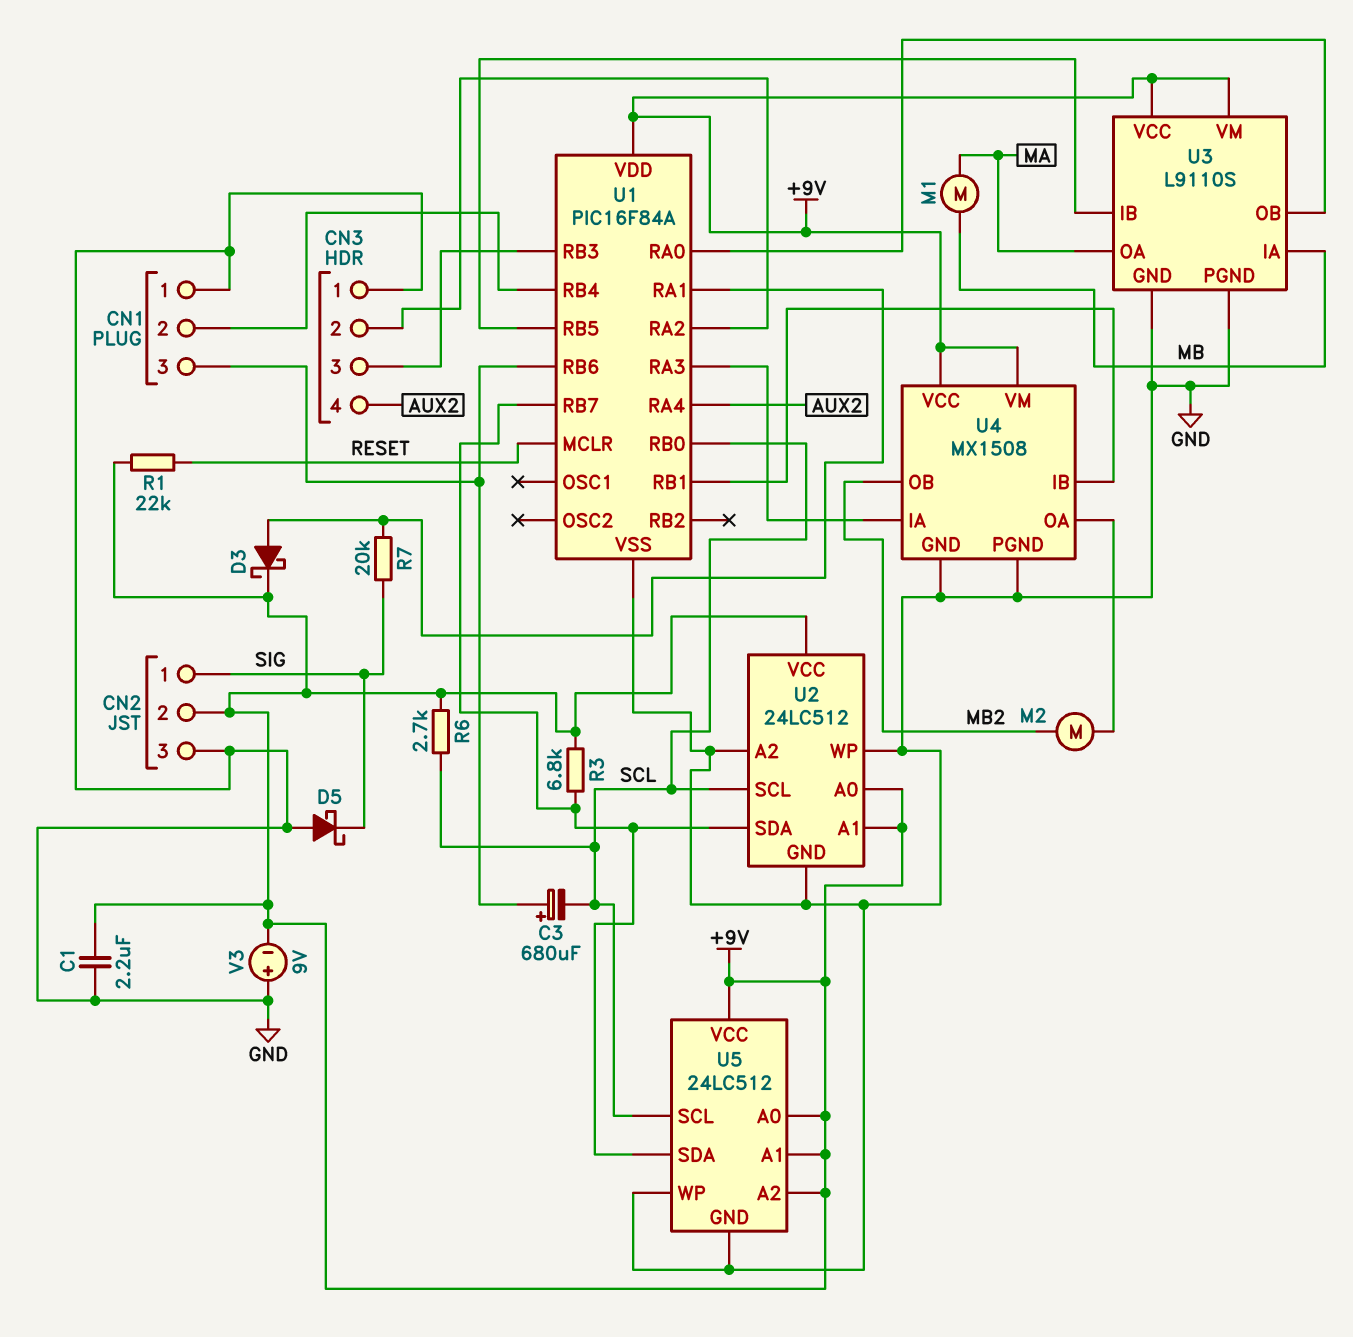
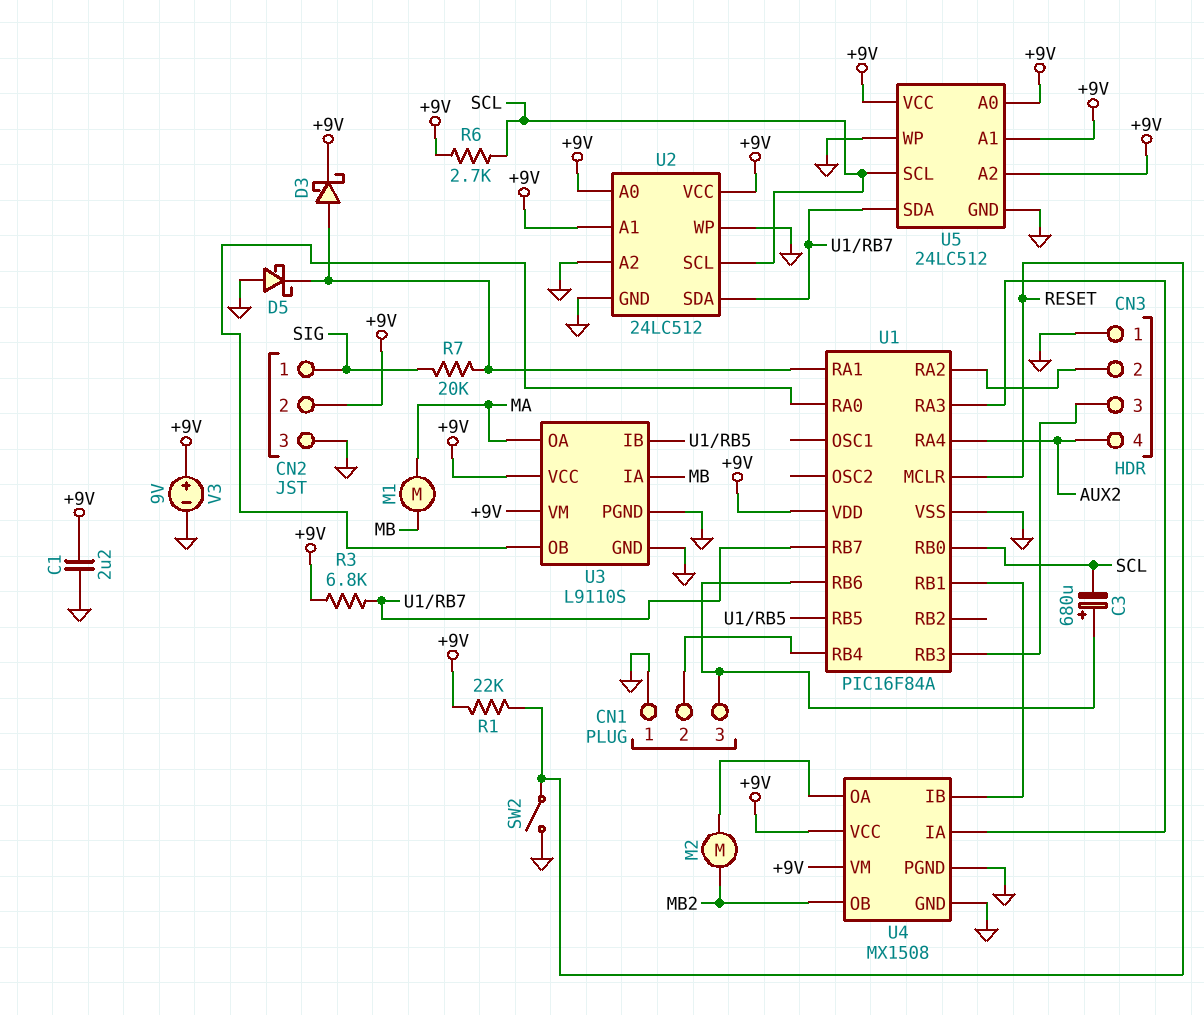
D5: schottky (A GND, K SIG) -> schottky (A GND, K U1/RA1)
SW2: none -> switch (GND, RESET)
V3: 9V (plus GND, minus +9V) -> 9V (plus +9V, minus GND)

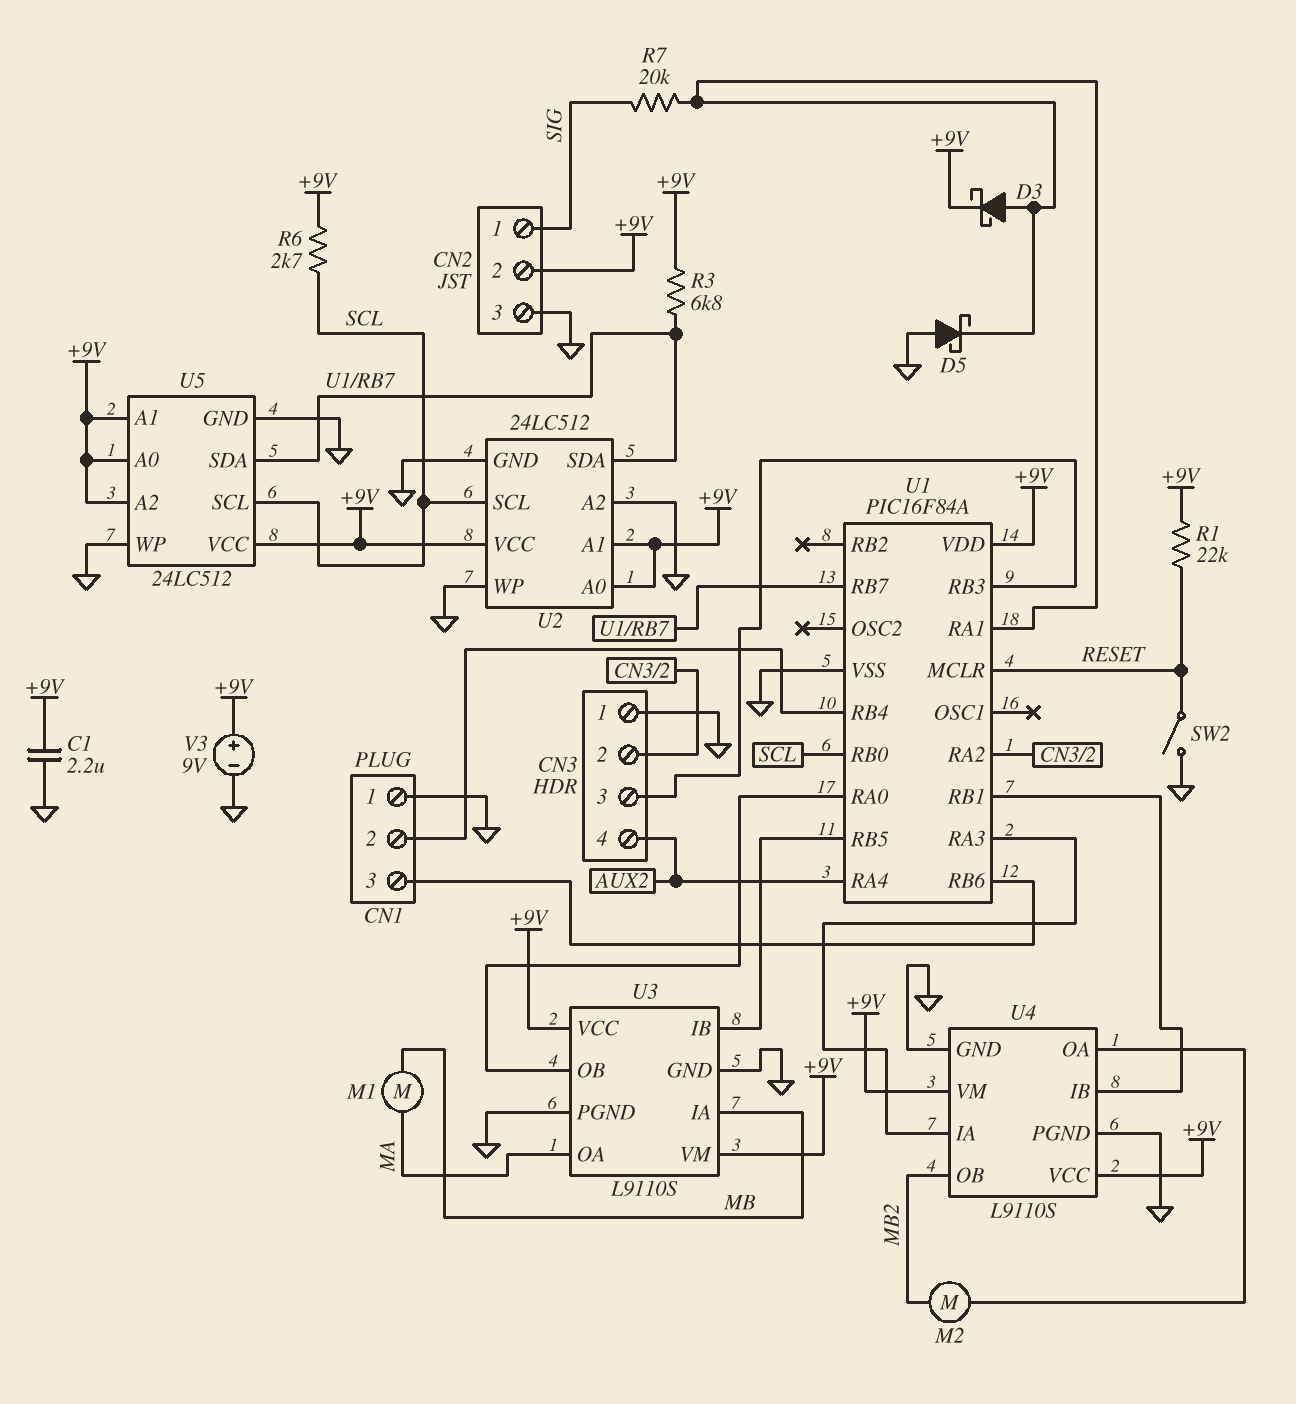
C3: 680uF (plus CN1/3, minus SCL) -> none
U4: MX1508 -> L9110S

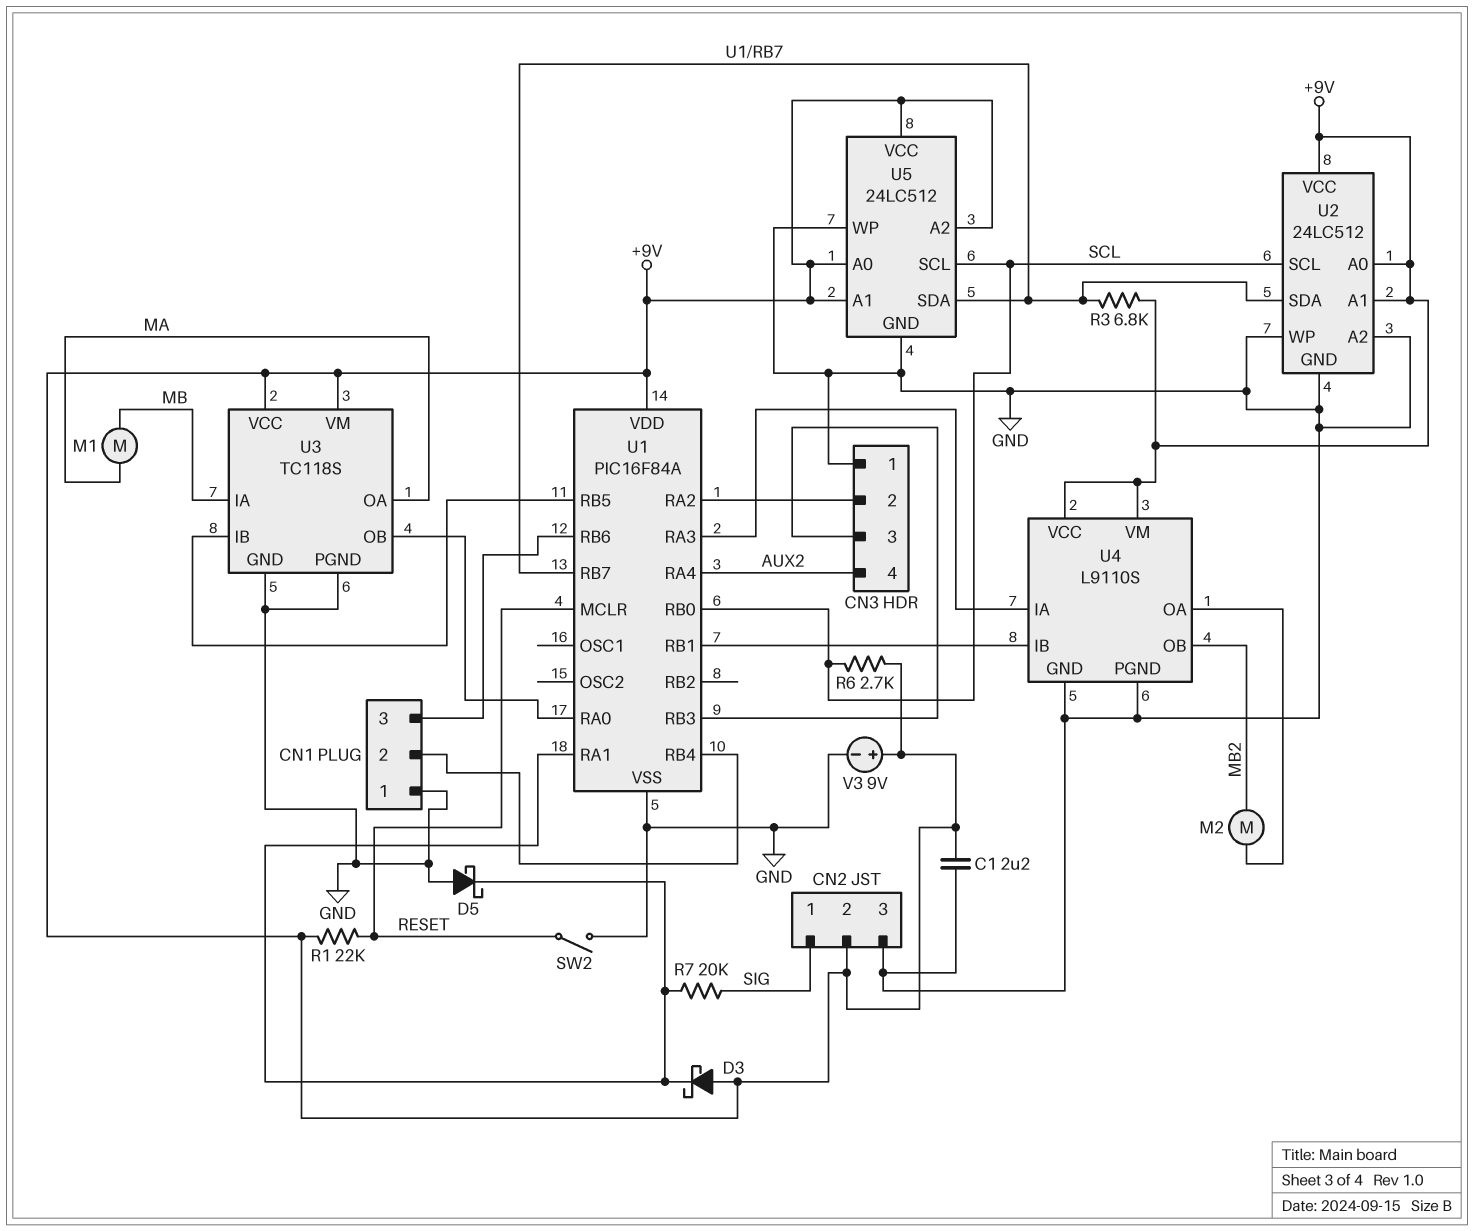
D3: schottky (A U1/RA1, K +9V) -> schottky (A +9V, K U1/RA1)
U3: L9110S -> TC118S

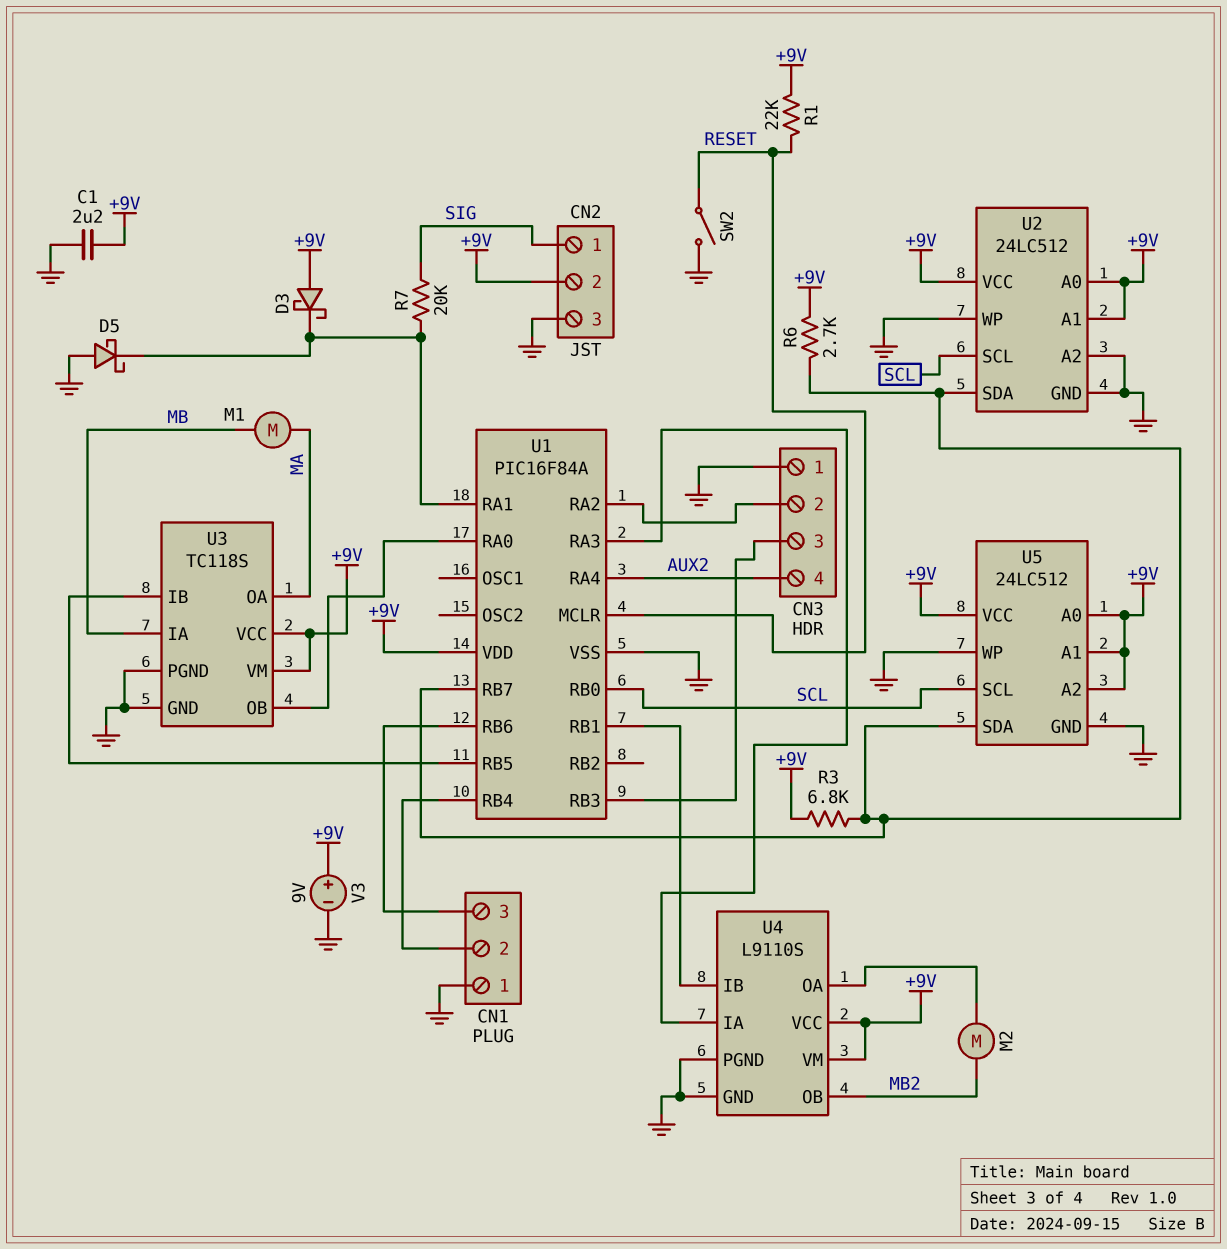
R6: 2.7k (+9V, SCL) -> 2.7k (+9V, U1/RB7)

